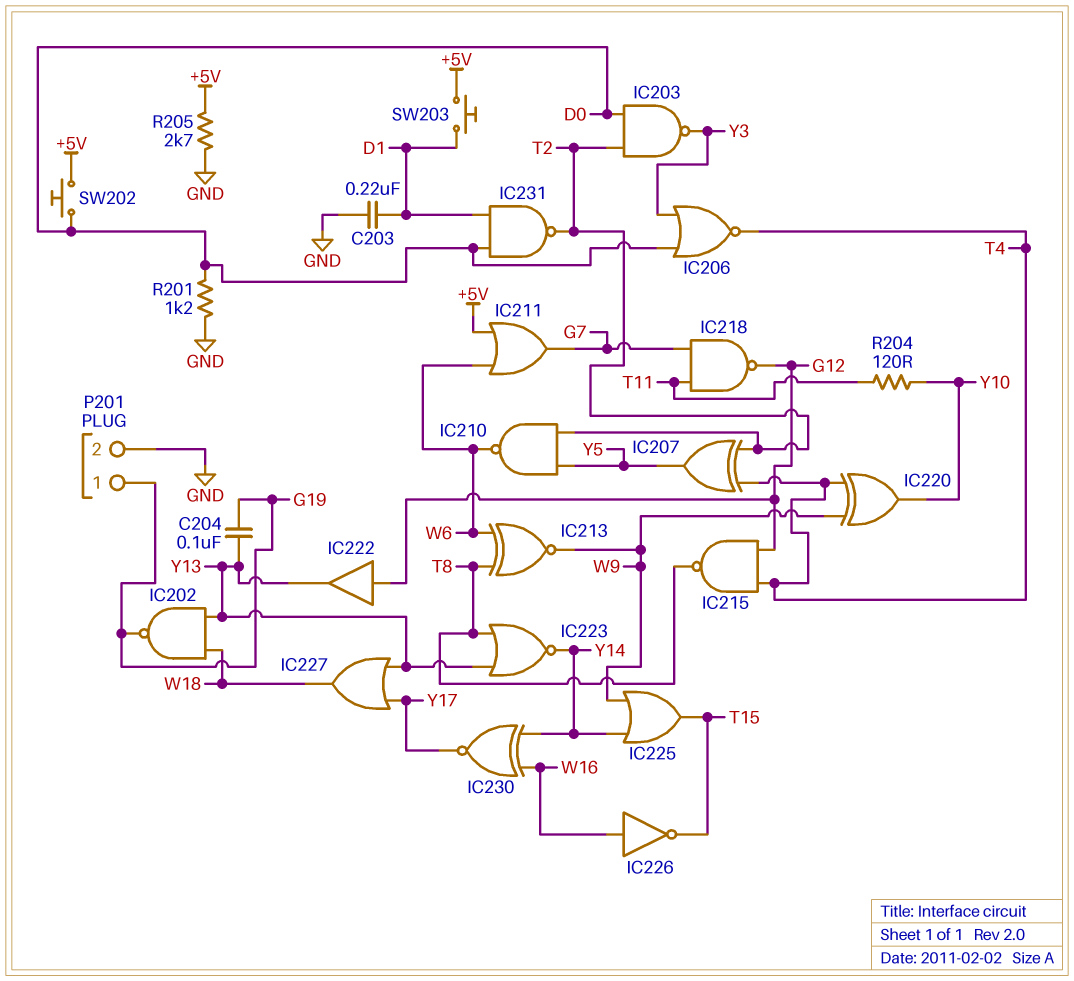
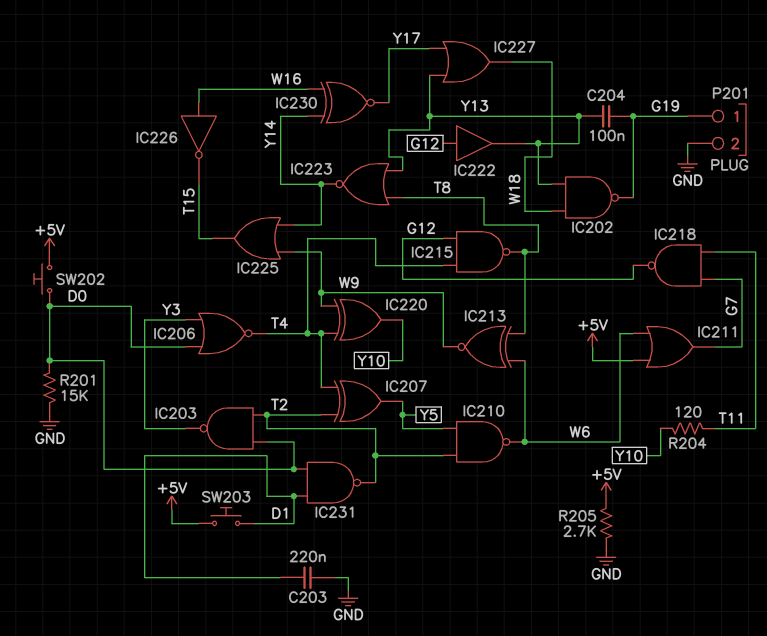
R201: 1.2k (D0, GND) -> 15k (D0, GND)

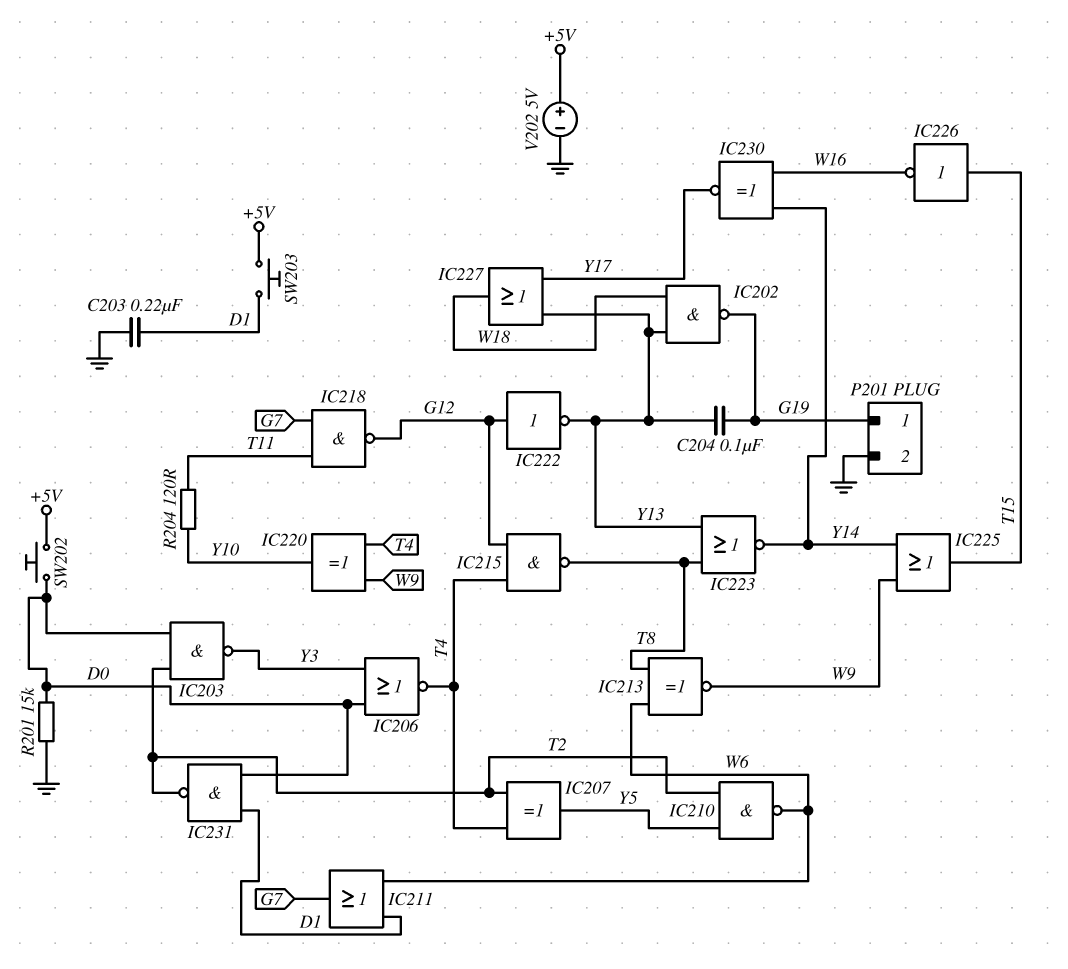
IC211: OR (in +5V, in W6, out G7) -> OR (in D1, in W6, out G7)
IC222: buffer (in G12, out Y13) -> NOT (in G12, out Y13)
IC226: NOT (in W16, out T15) -> NOT (in T15, out W16)
R205: 2.7k (+5V, GND) -> none
V202: none -> 5V (plus +5V, minus GND)

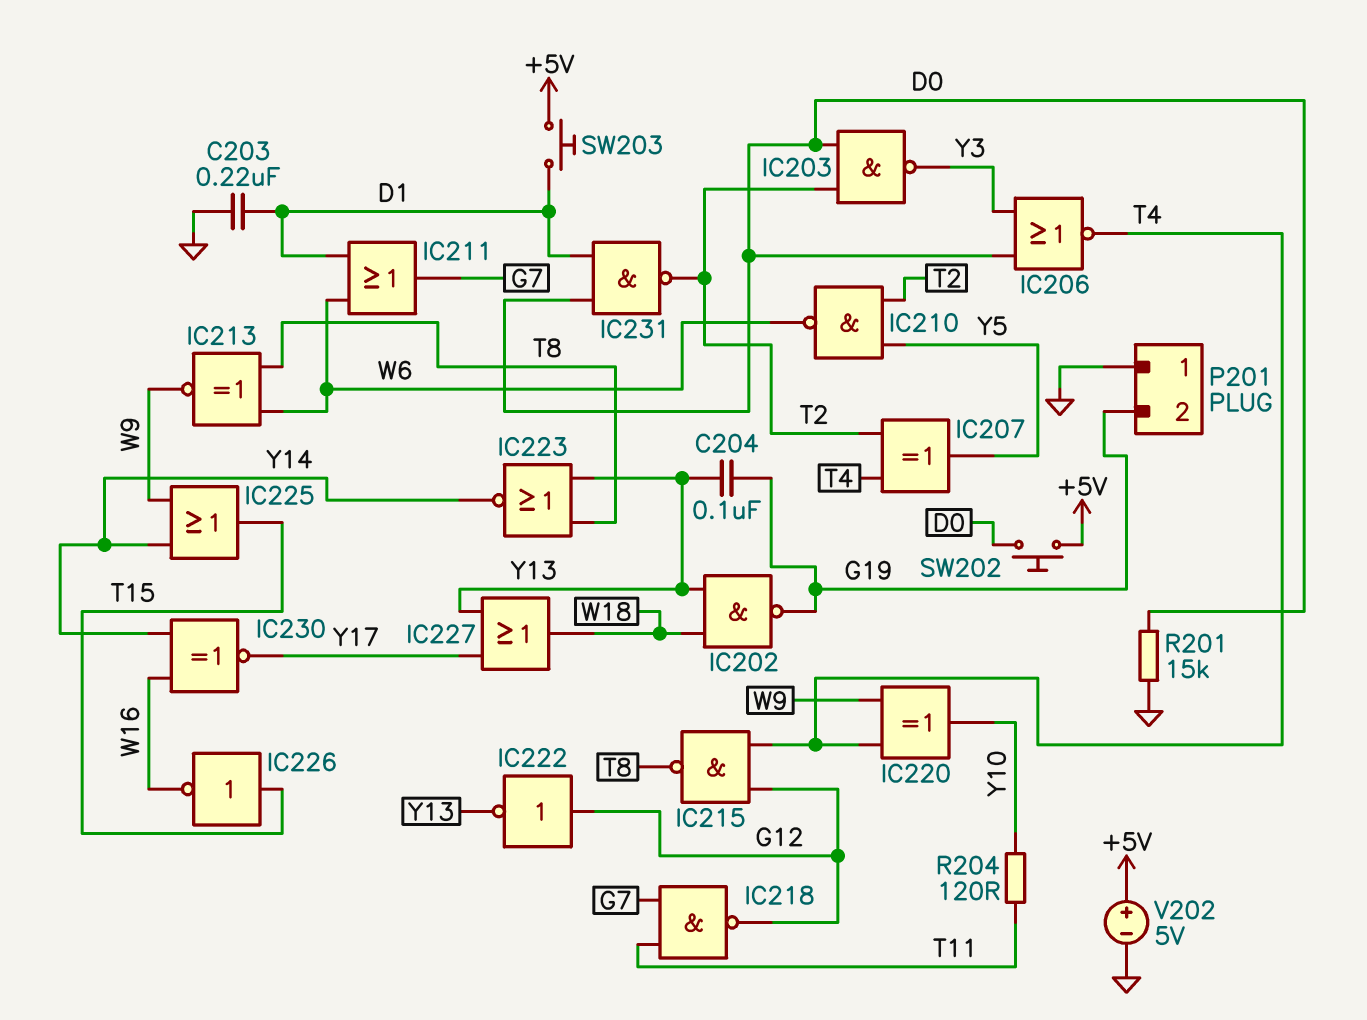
P201 pin 1: G19 -> GND
P201 pin 2: GND -> G19

